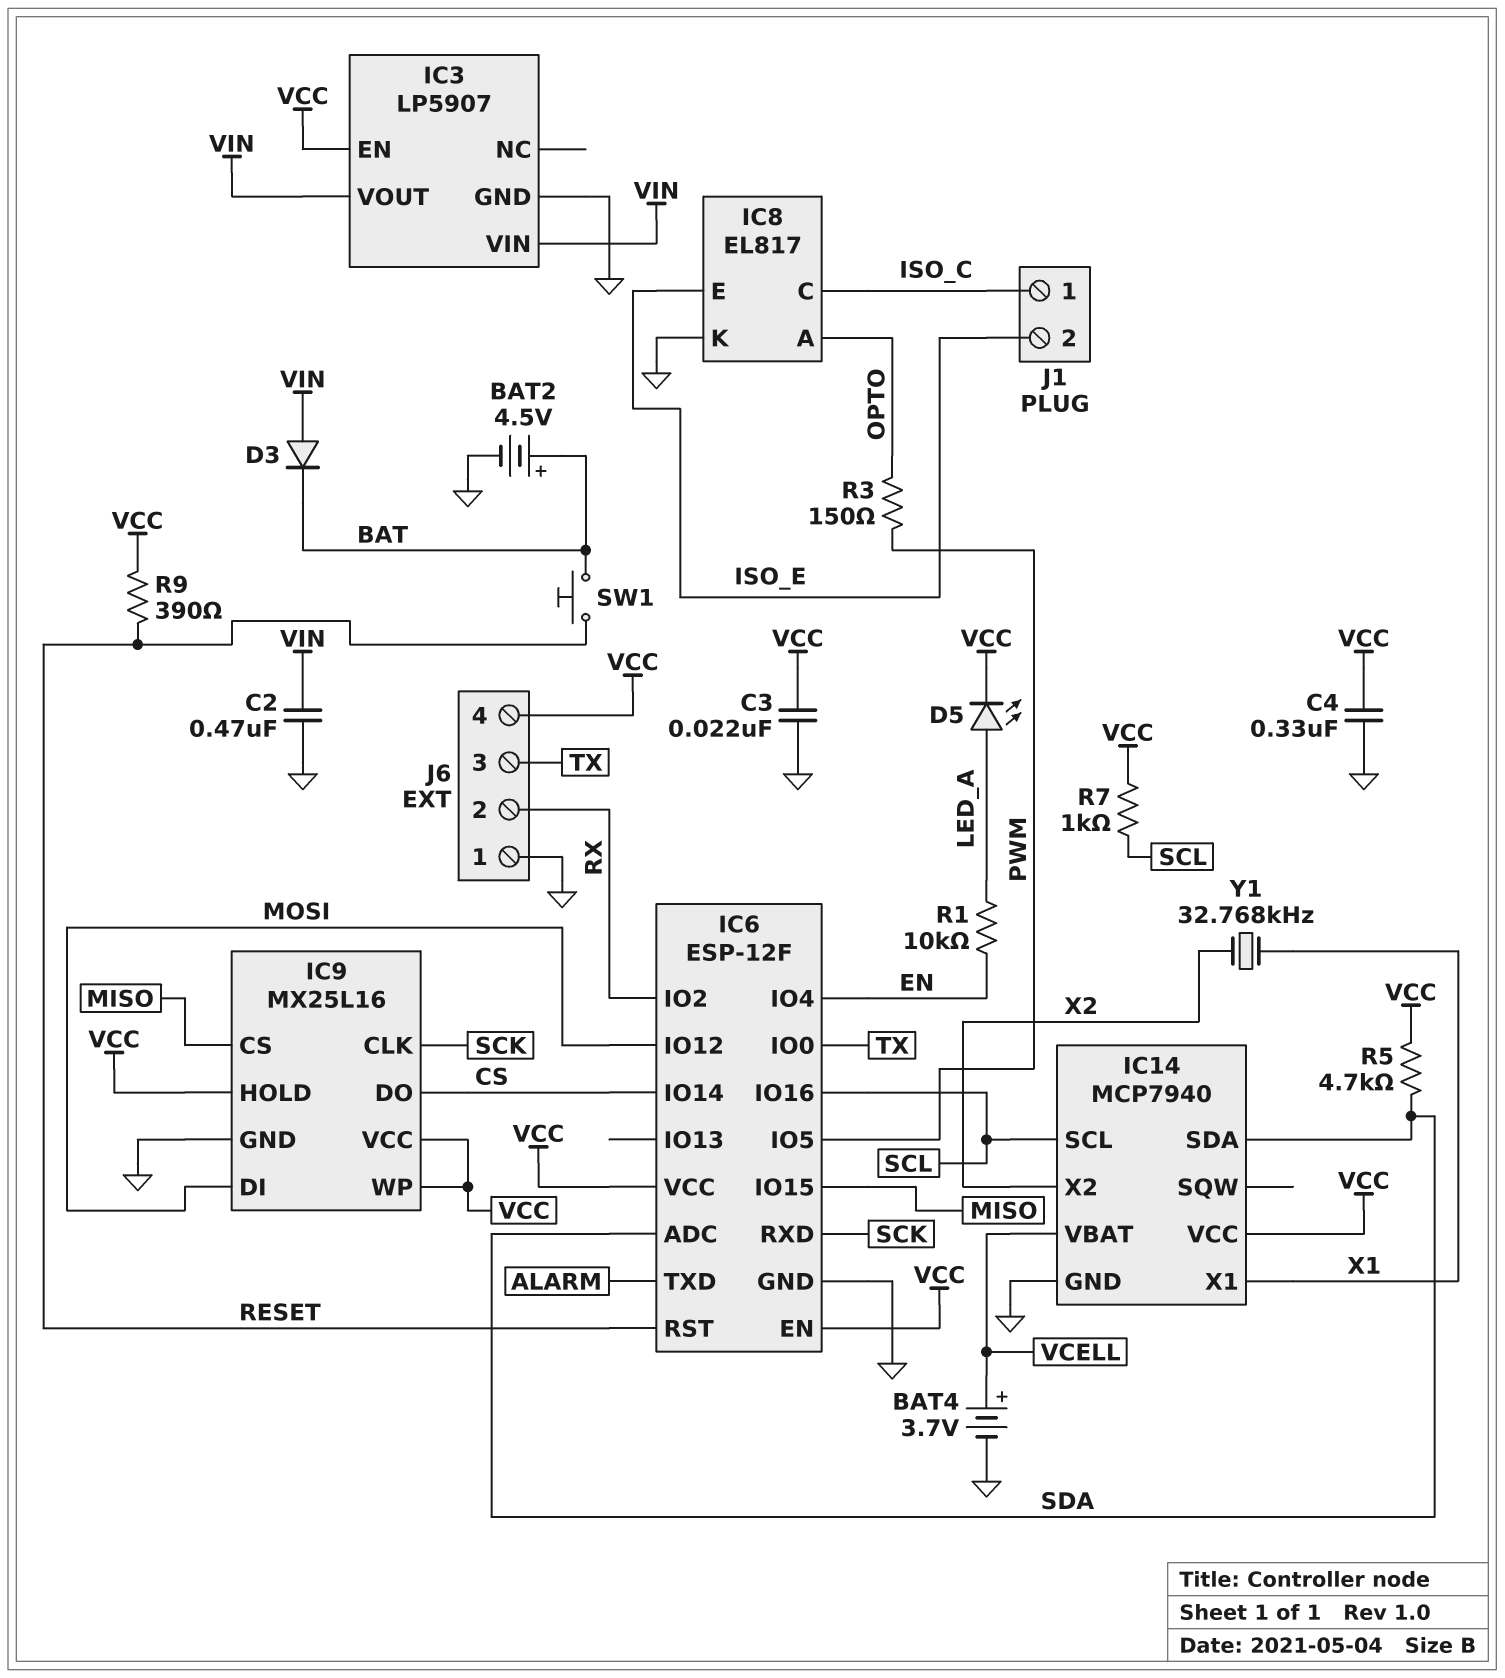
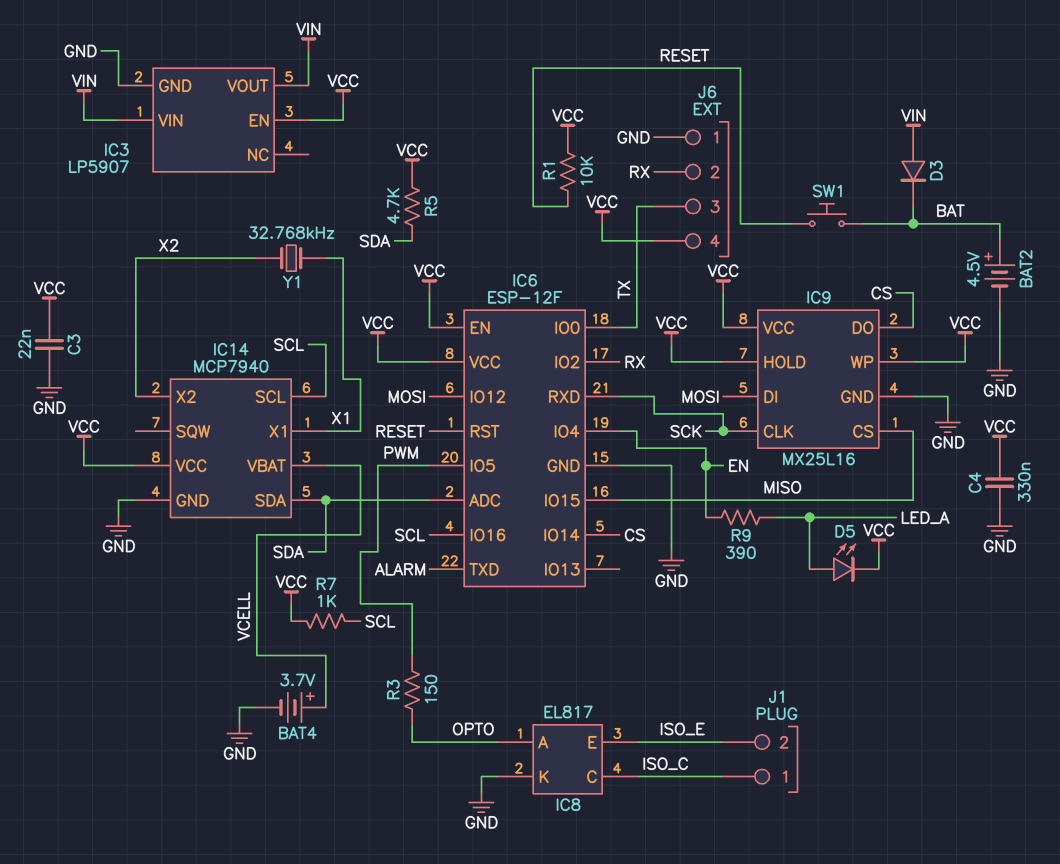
C2: 470nF (GND, VIN) -> none
R1: 10k (EN, LED_A) -> 10k (RESET, VCC)
R9: 390 (RESET, VCC) -> 390 (EN, LED_A)

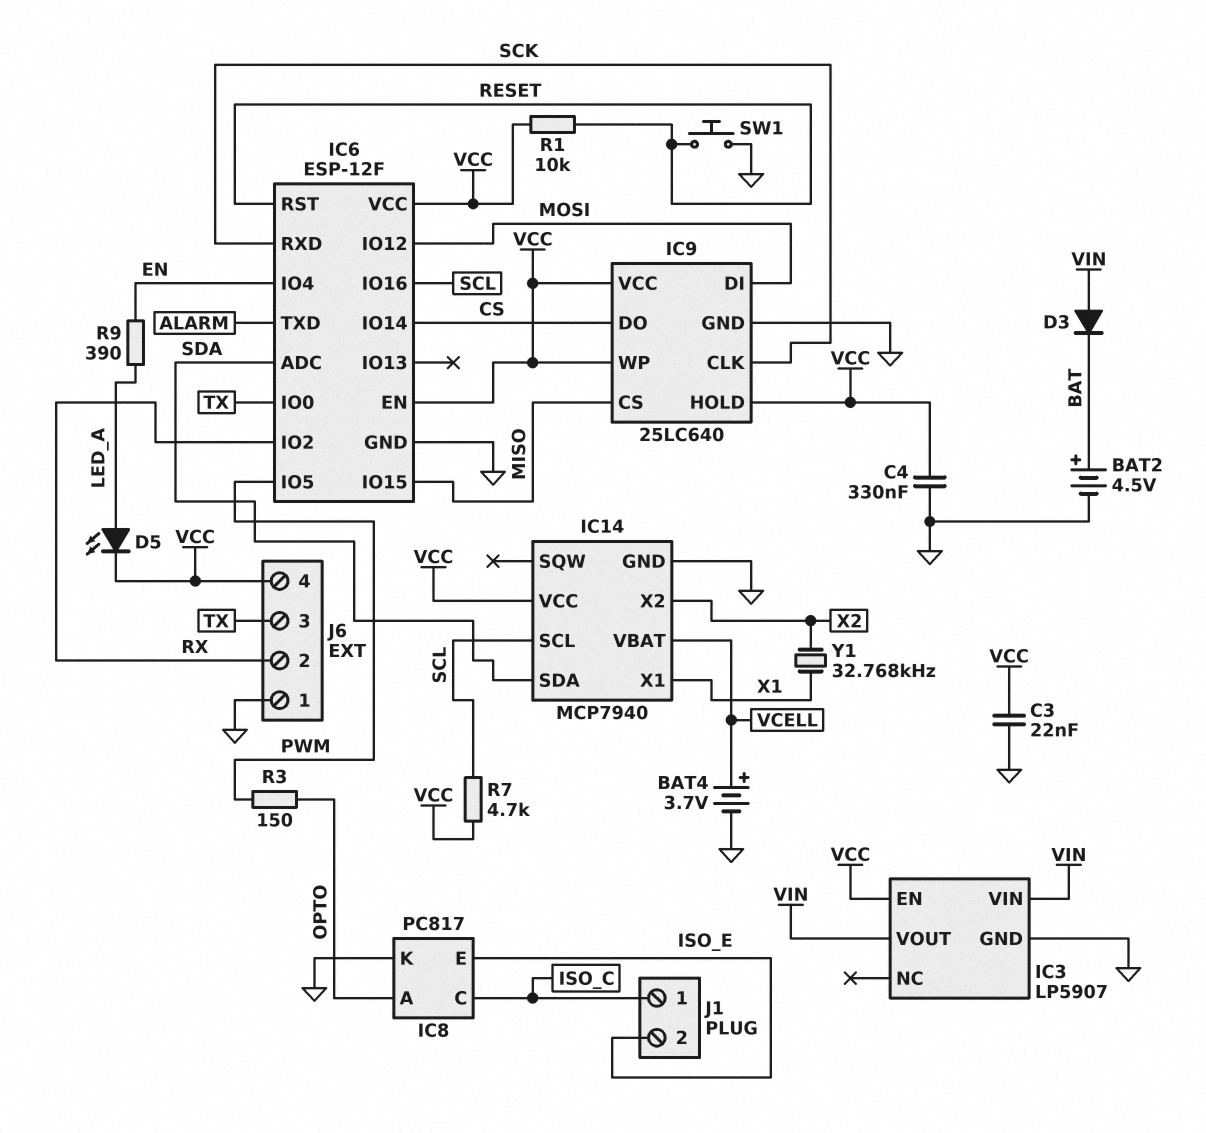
IC8: EL817 -> PC817
IC9: MX25L16 -> 25LC640
R5: 4.7k (SDA, VCC) -> none
R7: 1k (SCL, VCC) -> 4.7k (SCL, VCC)
SW1: button (BAT, RESET) -> button (GND, RESET)

